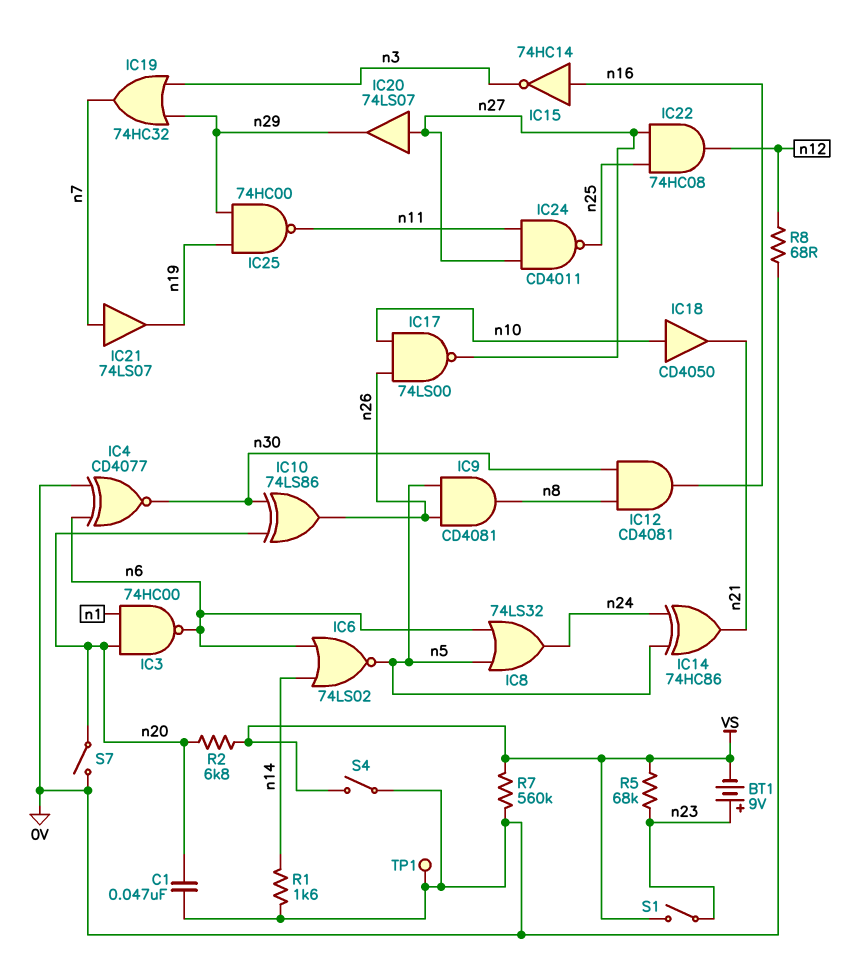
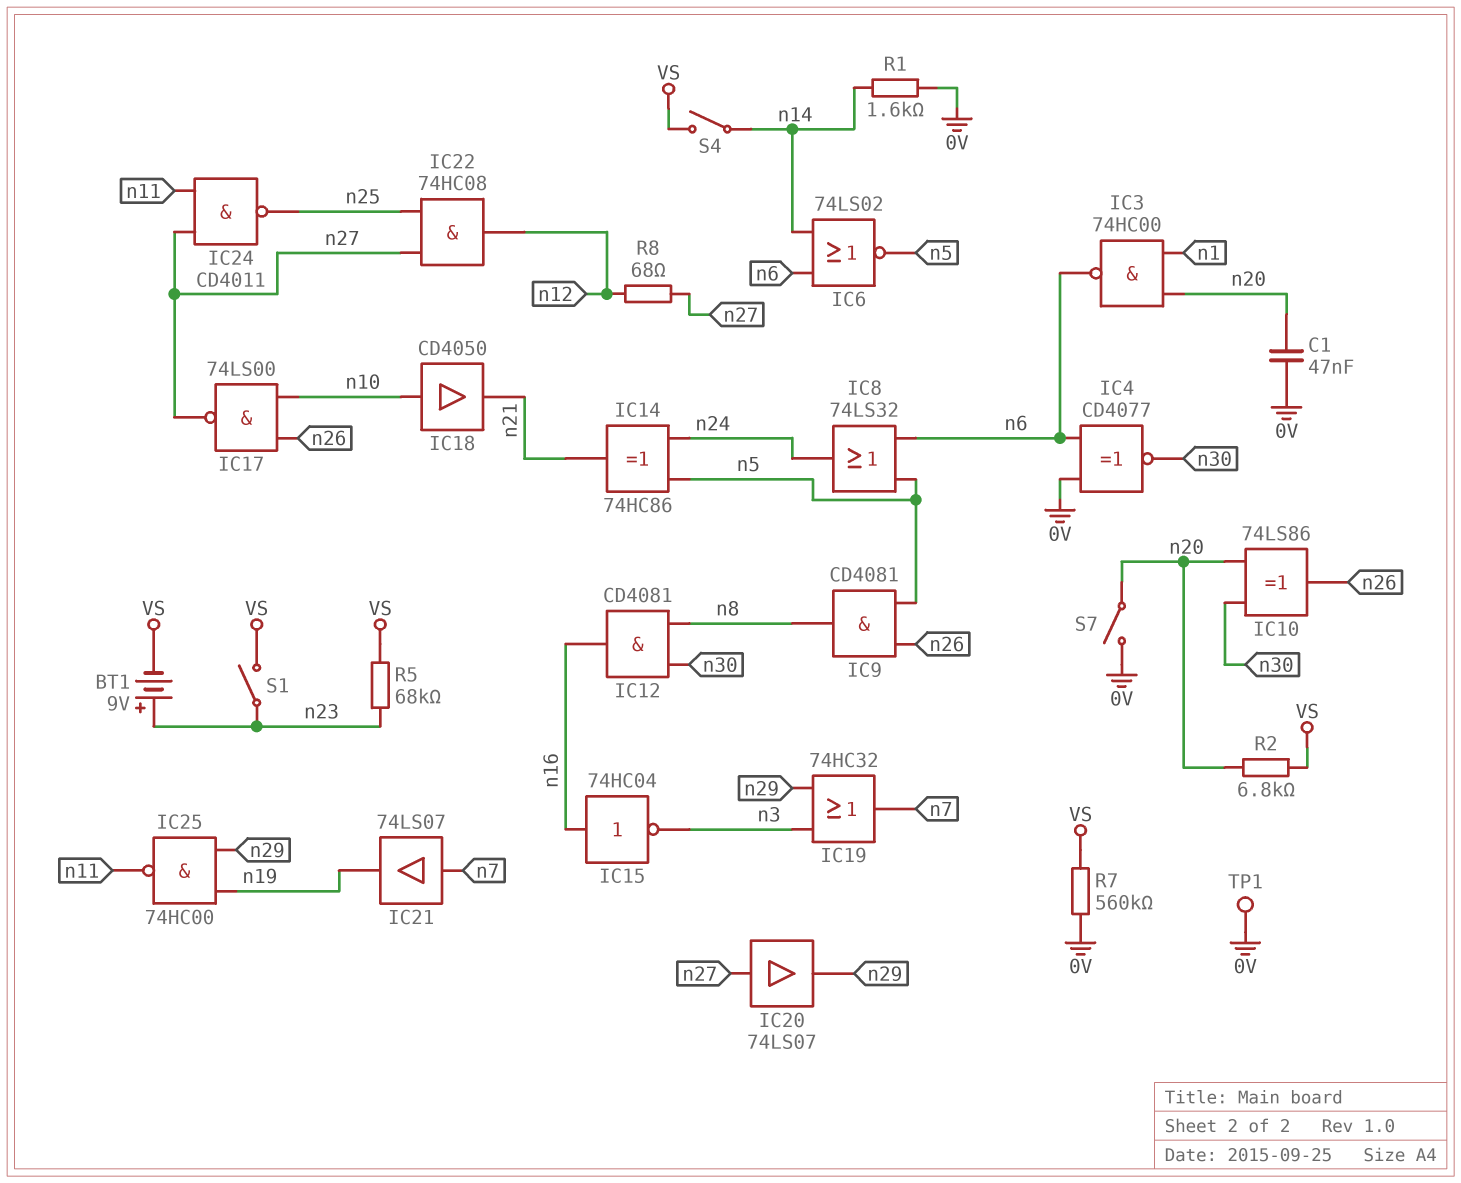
IC15: NOT 74HC14 (in n16, out n3) -> NOT 74HC04 (in n16, out n3)
R8: 68 (0V, n12) -> 68 (n12, n27)
S4: switch (0V, VS) -> switch (VS, n14)

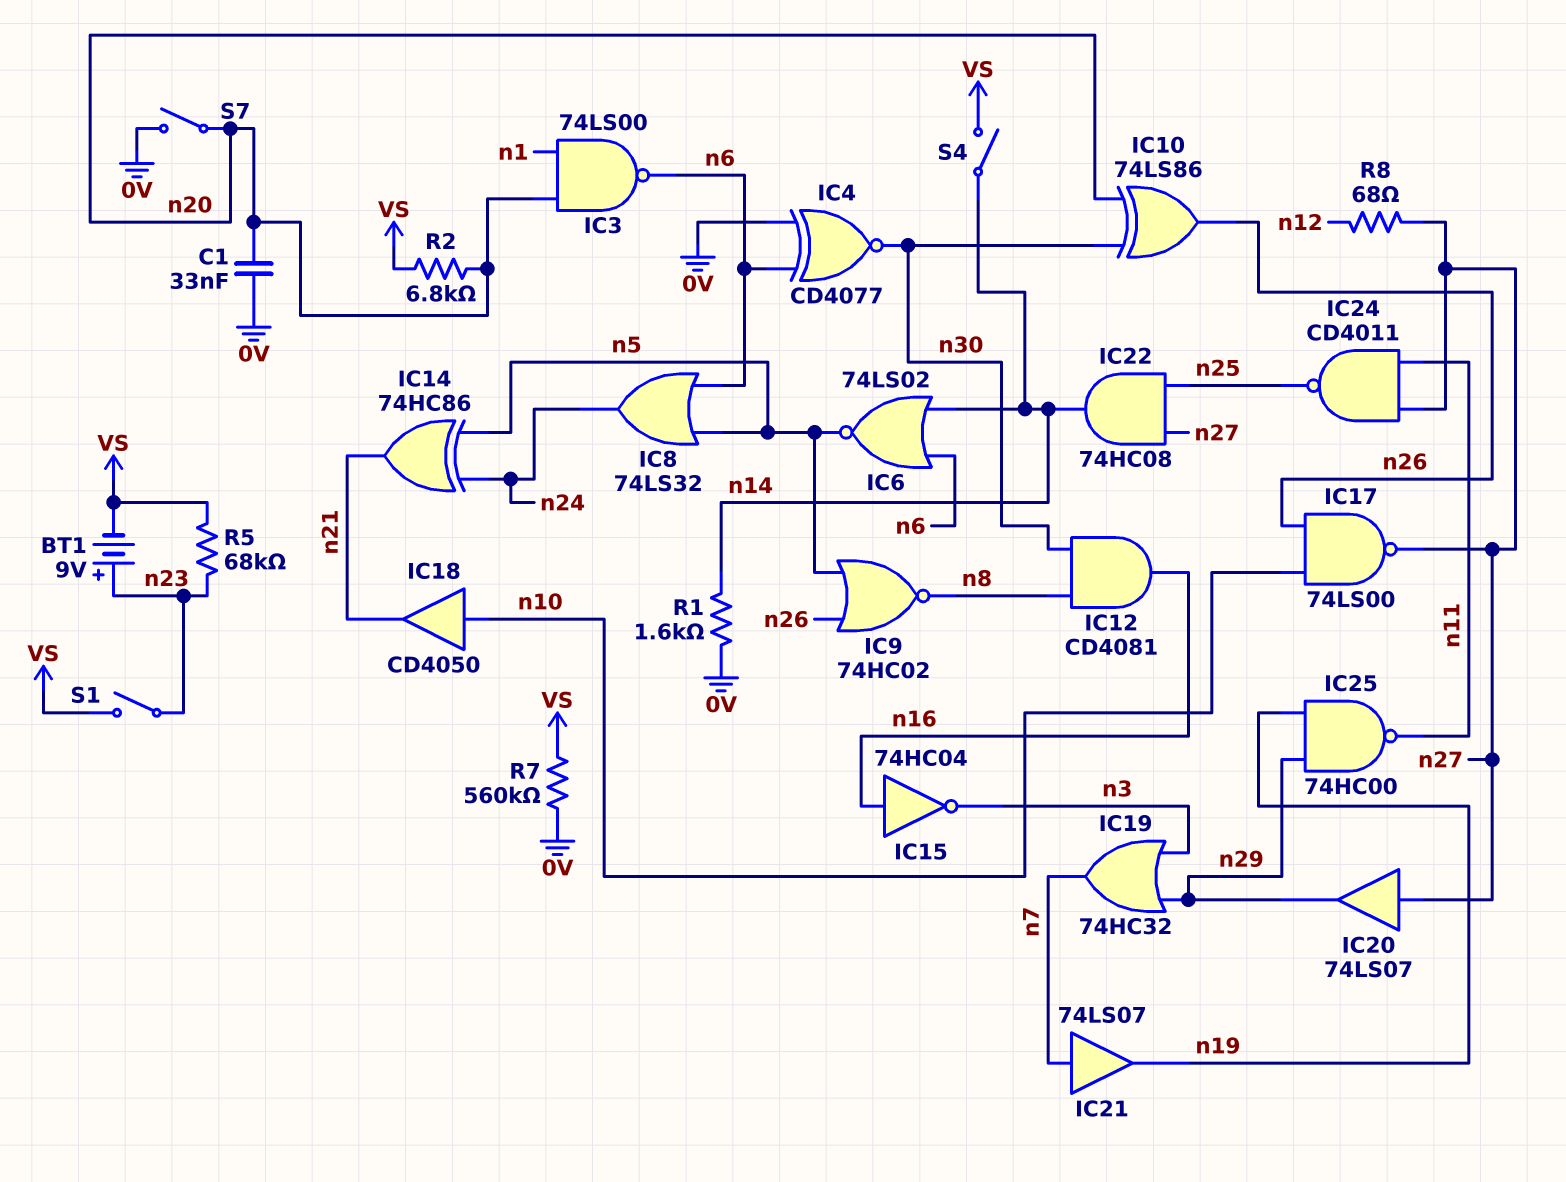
C1: 47nF (0V, n20) -> 33nF (0V, n20)
IC3: NAND 74HC00 (in n1, in n20, out n6) -> NAND 74LS00 (in n1, in n20, out n6)
IC9: AND CD4081 (in n5, in n26, out n8) -> NOR 74HC02 (in n5, in n26, out n8)
IC22: AND 74HC08 (in n25, in n27, out n12) -> AND 74HC08 (in n25, in n27, out n14)
TP1: test point (0V) -> none

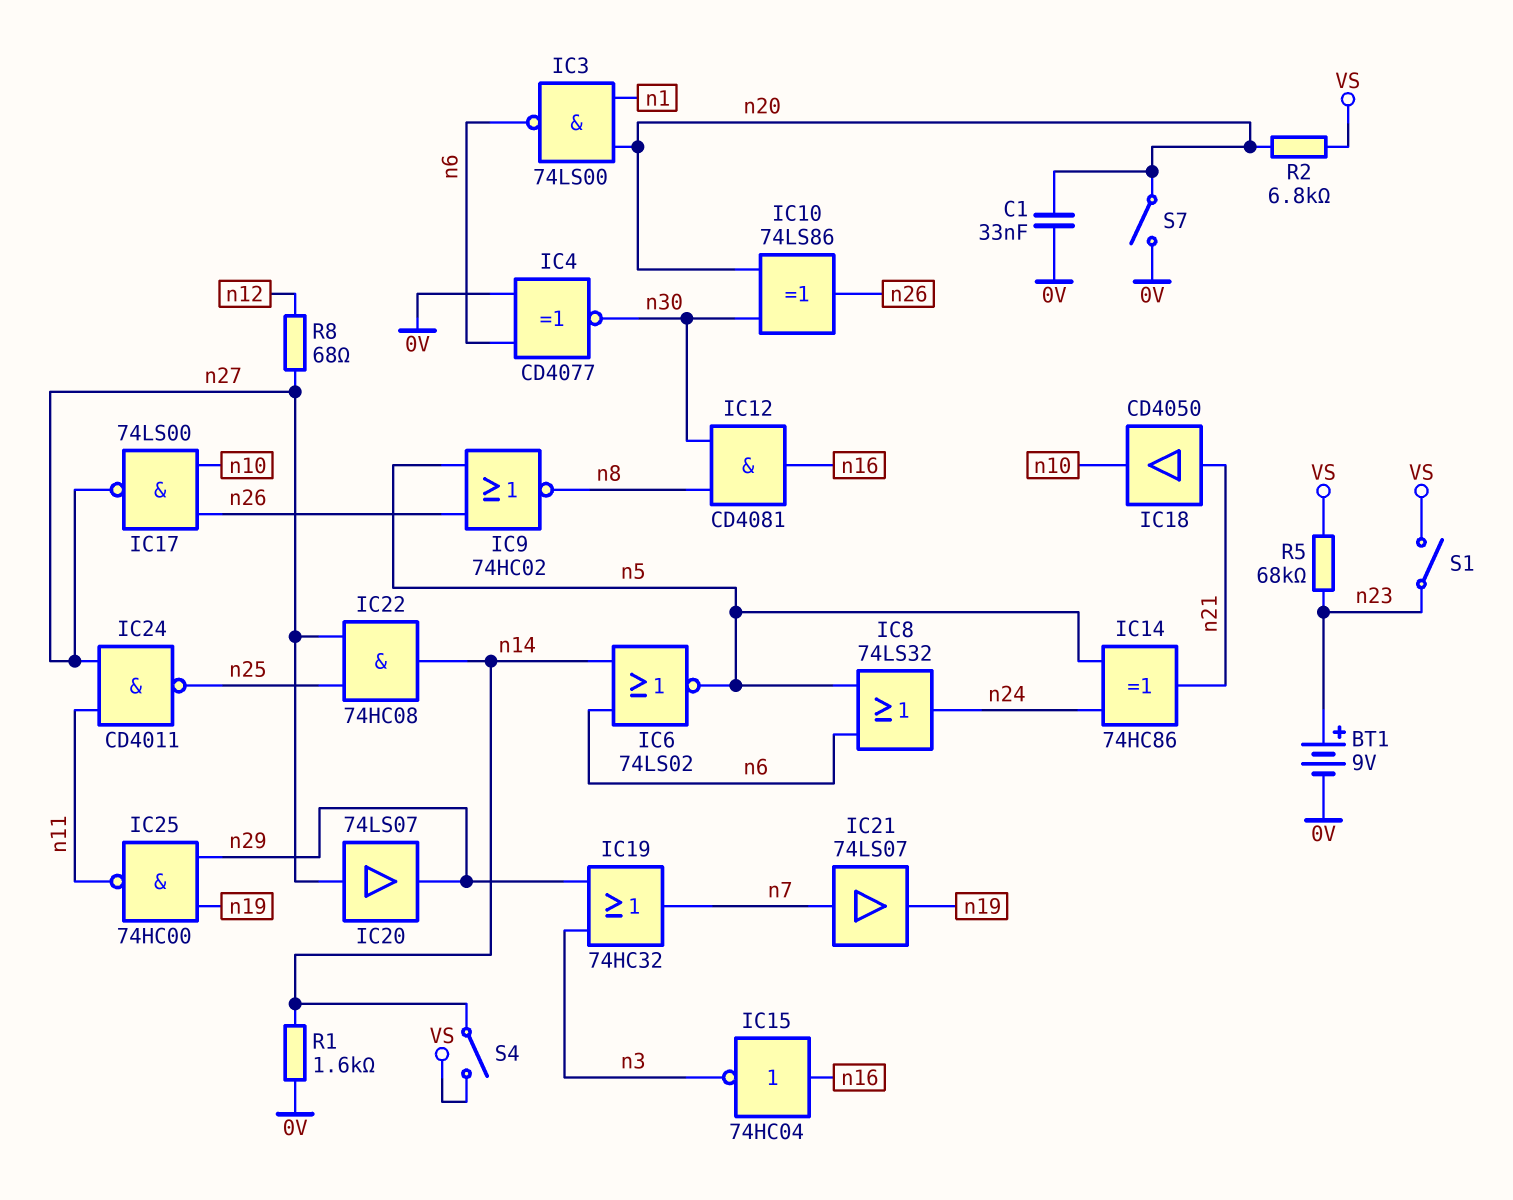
BT1: 9V (plus n23, minus VS) -> 9V (plus n23, minus 0V)
IC18: buffer CD4050 (in n10, out n21) -> buffer CD4050 (in n21, out n10)
R7: 560k (0V, VS) -> none

